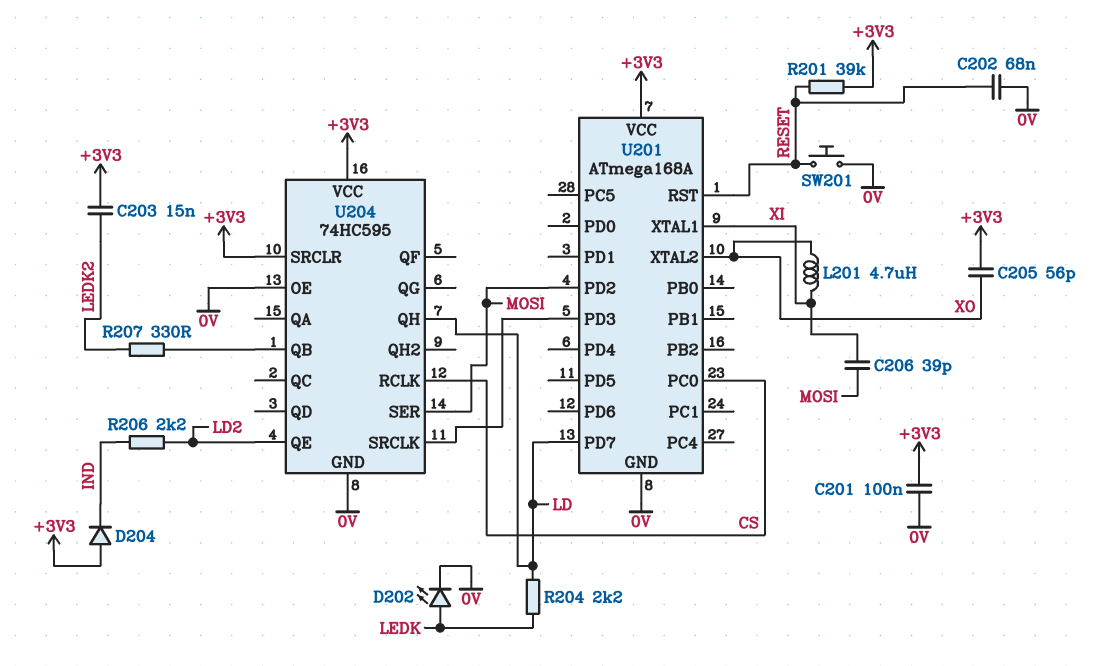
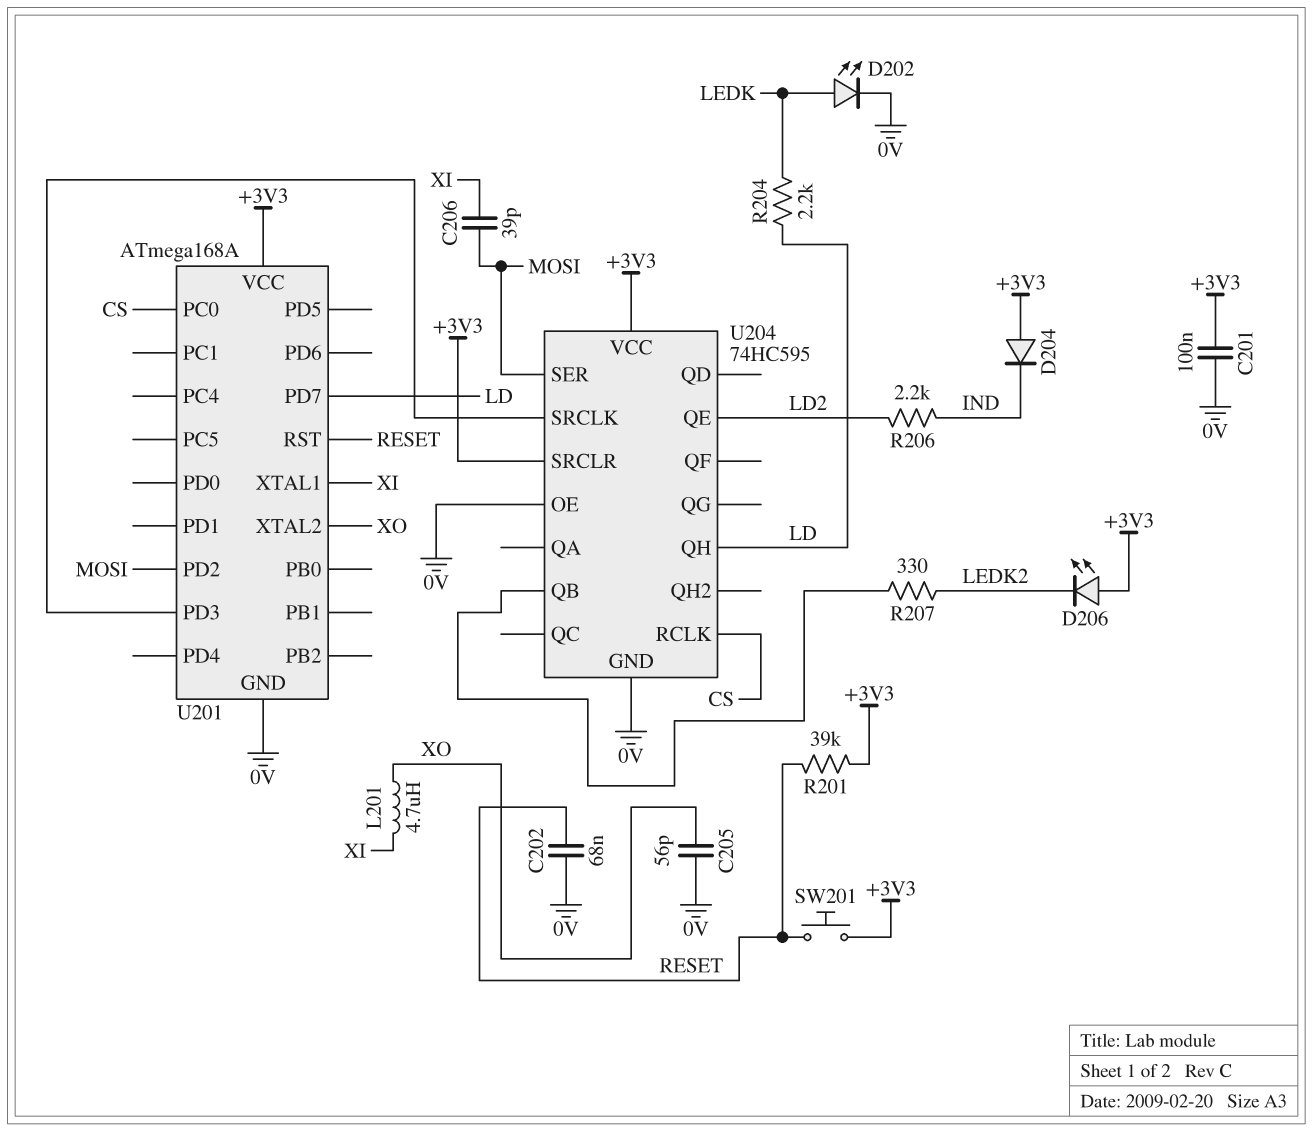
C203: 15nF (+3V3, LEDK2) -> none
C205: 56pF (+3V3, XO) -> 56pF (0V, XO)
D206: none -> LED (A +3V3, K LEDK2)
SW201: button (0V, RESET) -> button (+3V3, RESET)

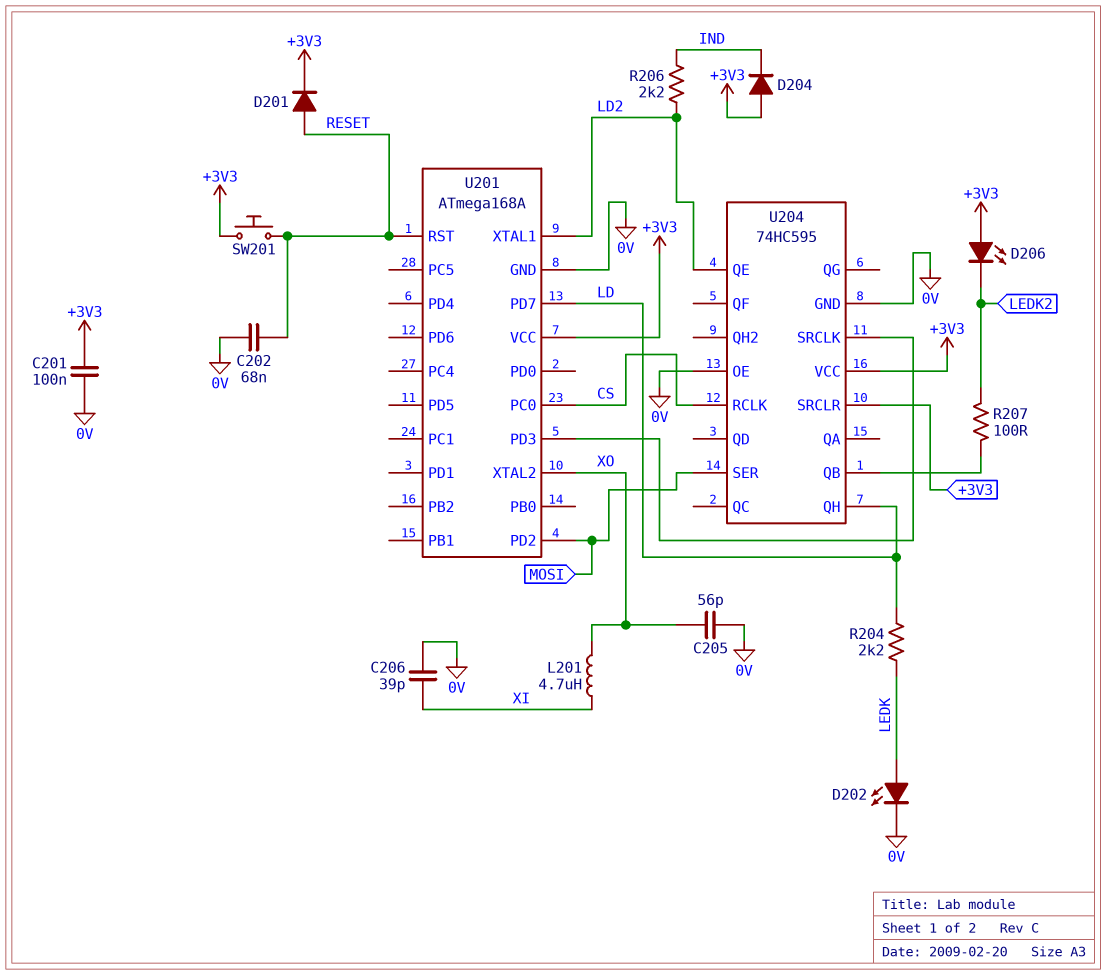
C206: 39pF (MOSI, XI) -> 39pF (0V, XI)
D201: none -> diode (A RESET, K +3V3)
R201: 39k (+3V3, RESET) -> none
R207: 330 (LEDK2, U204/QB) -> 100 (LEDK2, U204/QB)
U201 pin XTAL1: XI -> LD2

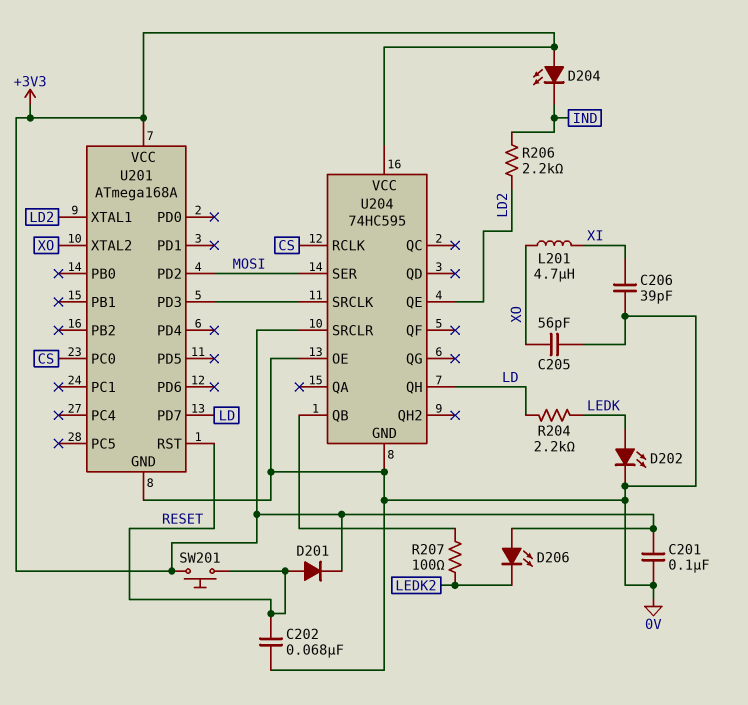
D204: diode (A +3V3, K IND) -> LED (A +3V3, K IND)

